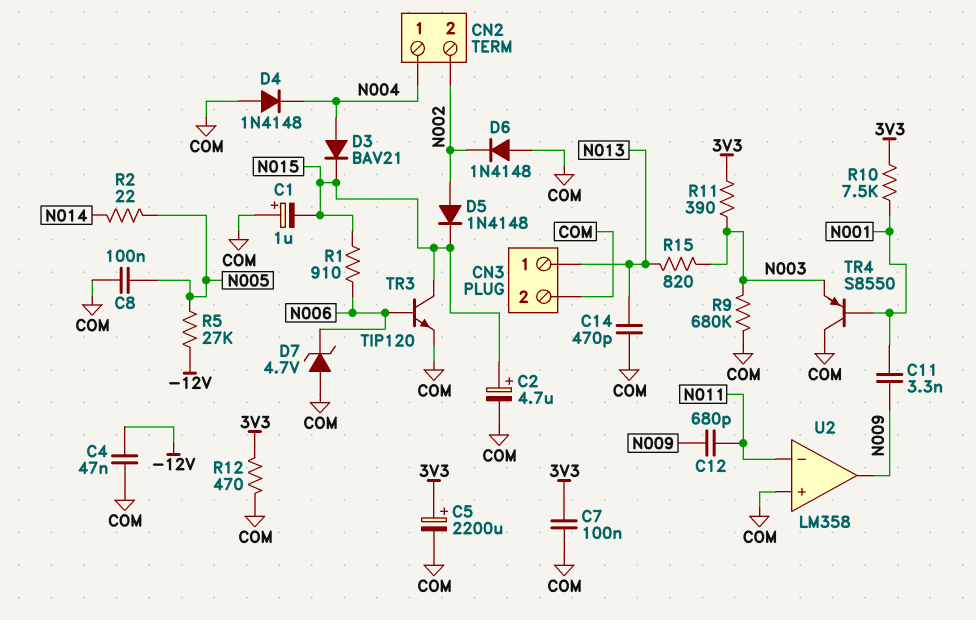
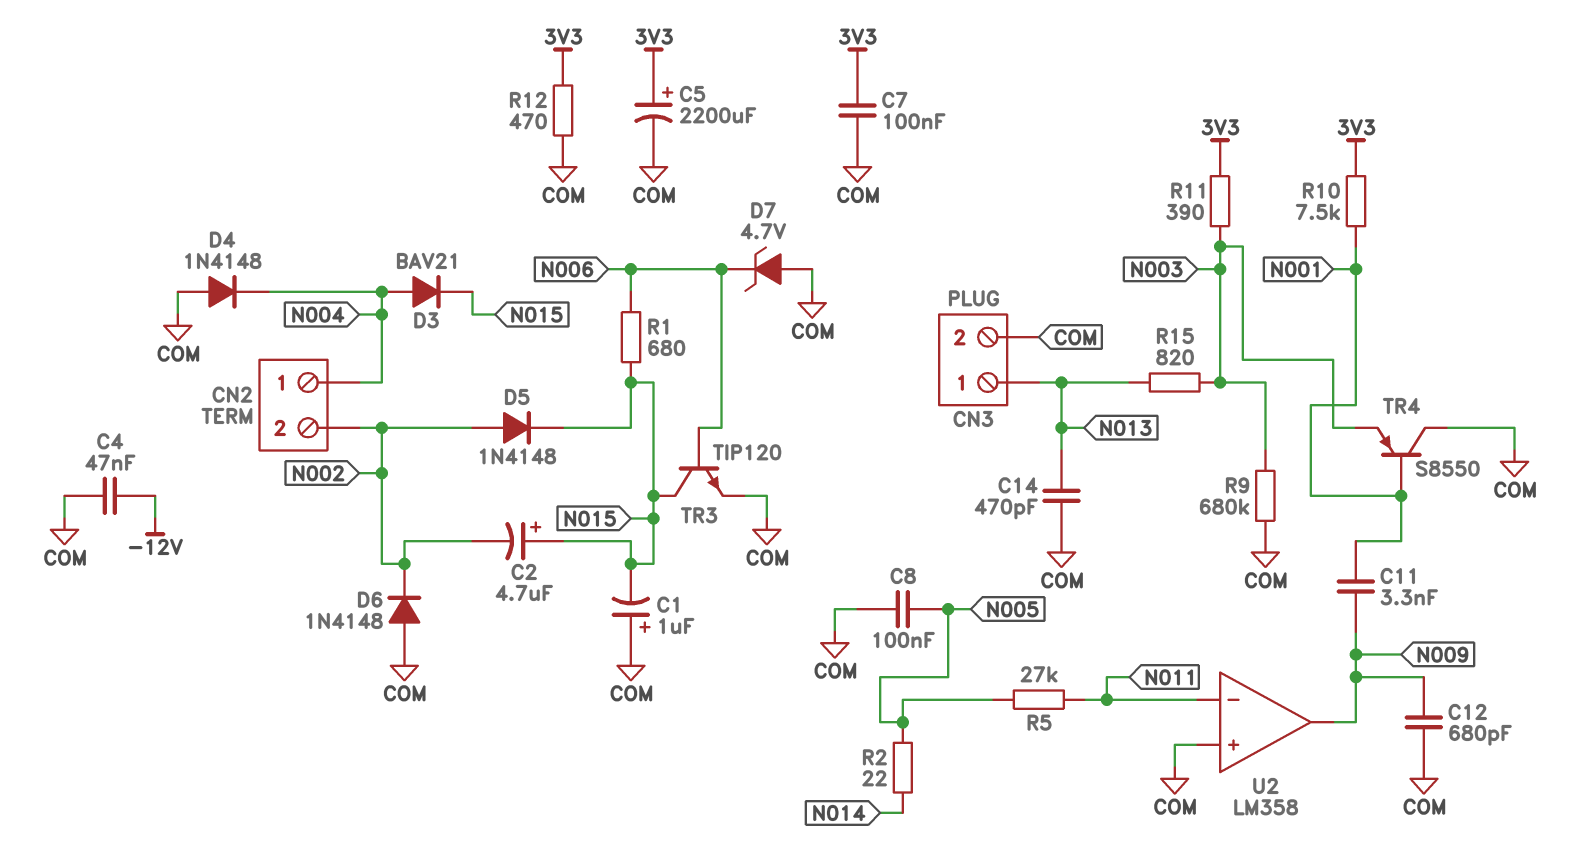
C2: 4.7uF (plus N015, minus COM) -> 4.7uF (plus N015, minus N002)
C12: 680pF (N009, N011) -> 680pF (COM, N009)
R1: 910 (N006, N015) -> 680 (N006, N015)
R5: 27k (-12V, N005) -> 27k (N005, N011)

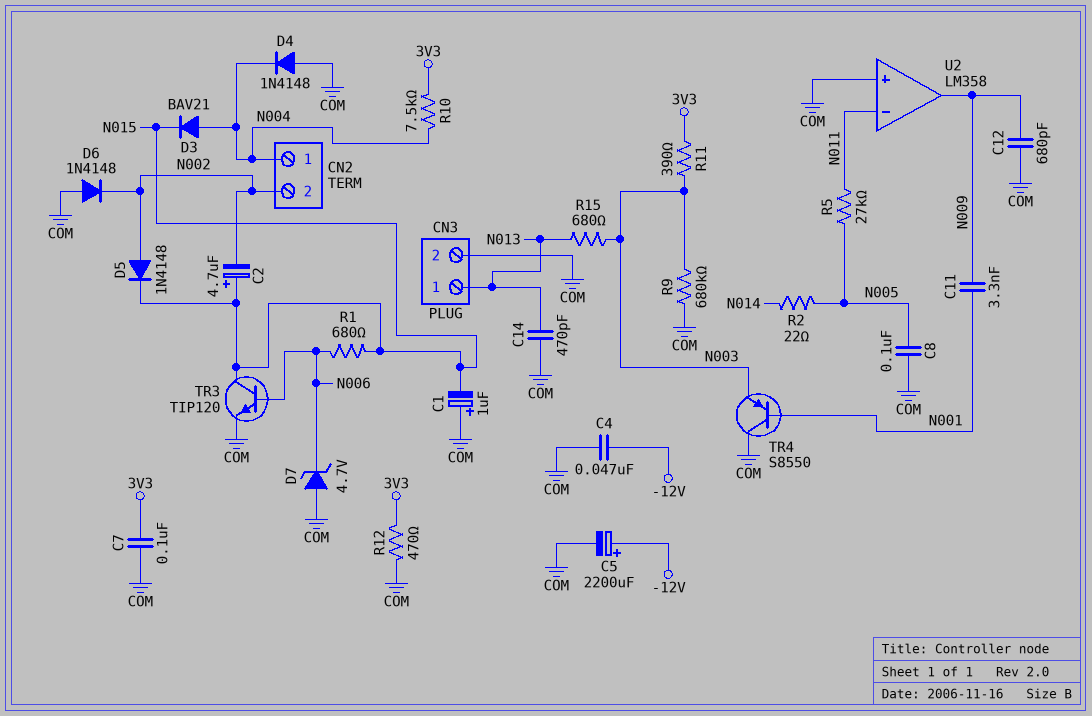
C5: 2200uF (plus 3V3, minus COM) -> 2200uF (plus -12V, minus COM)
R10: 7.5k (3V3, N001) -> 7.5k (3V3, N004)
R15: 820 (N003, N013) -> 680 (N003, N013)

